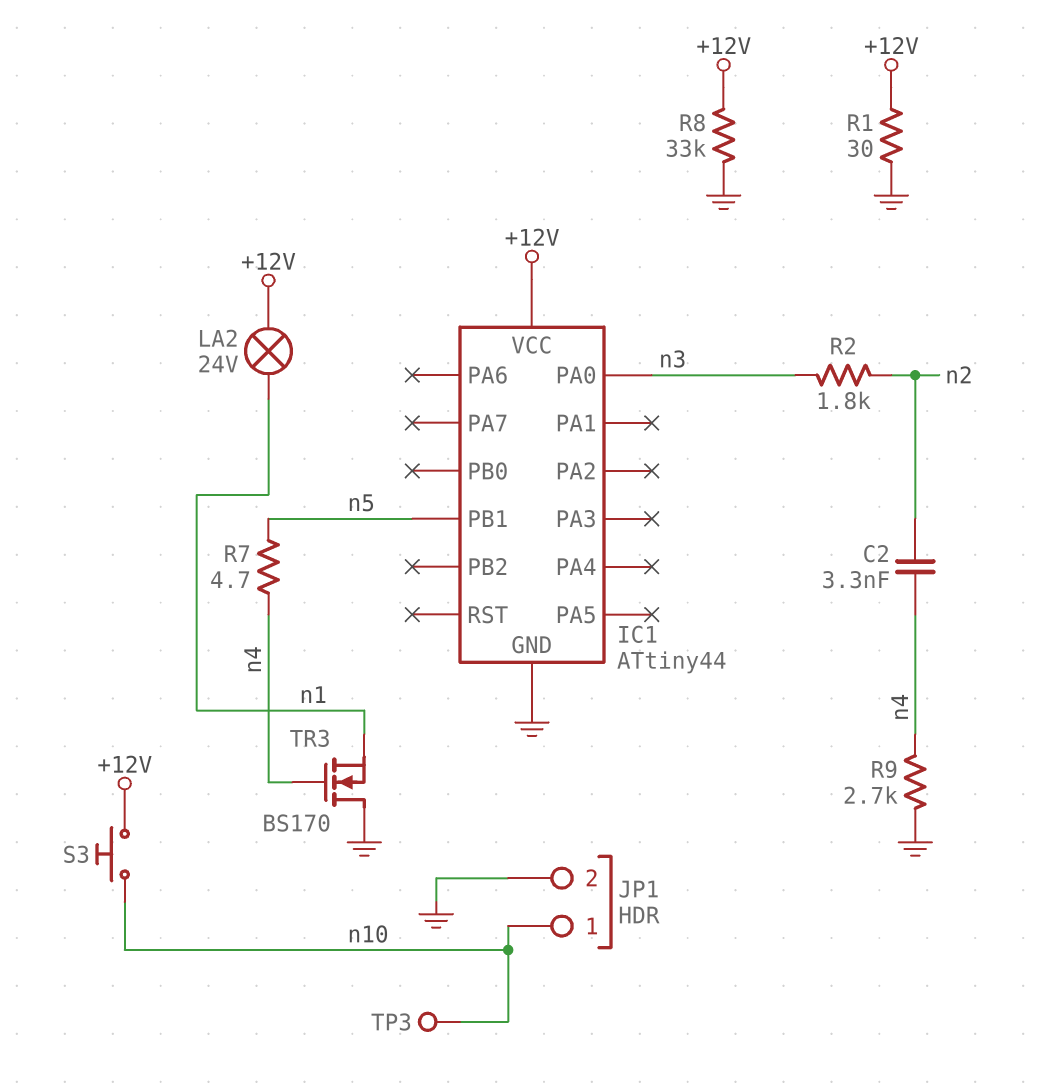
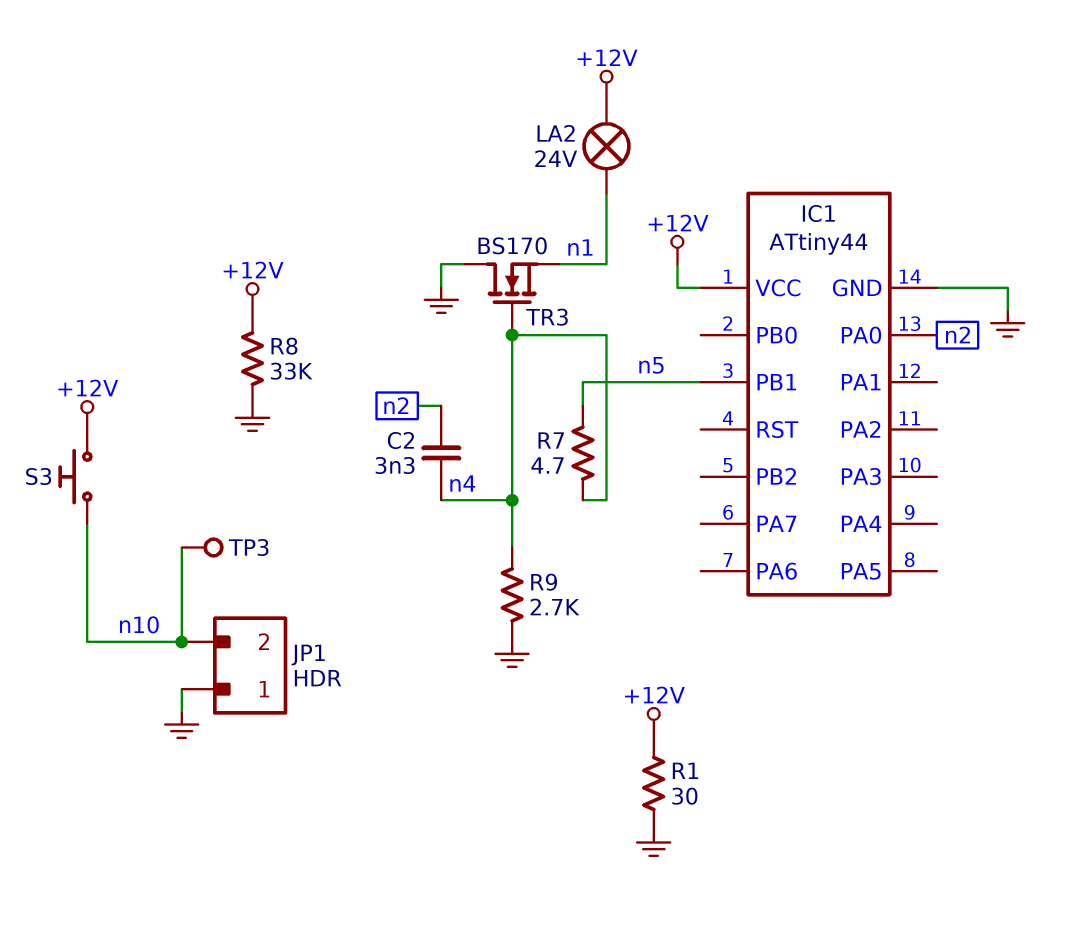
IC1 pin PA0: n3 -> n2
JP1 pin 1: n10 -> GND
JP1 pin 2: GND -> n10
R2: 1.8k (n2, n3) -> none

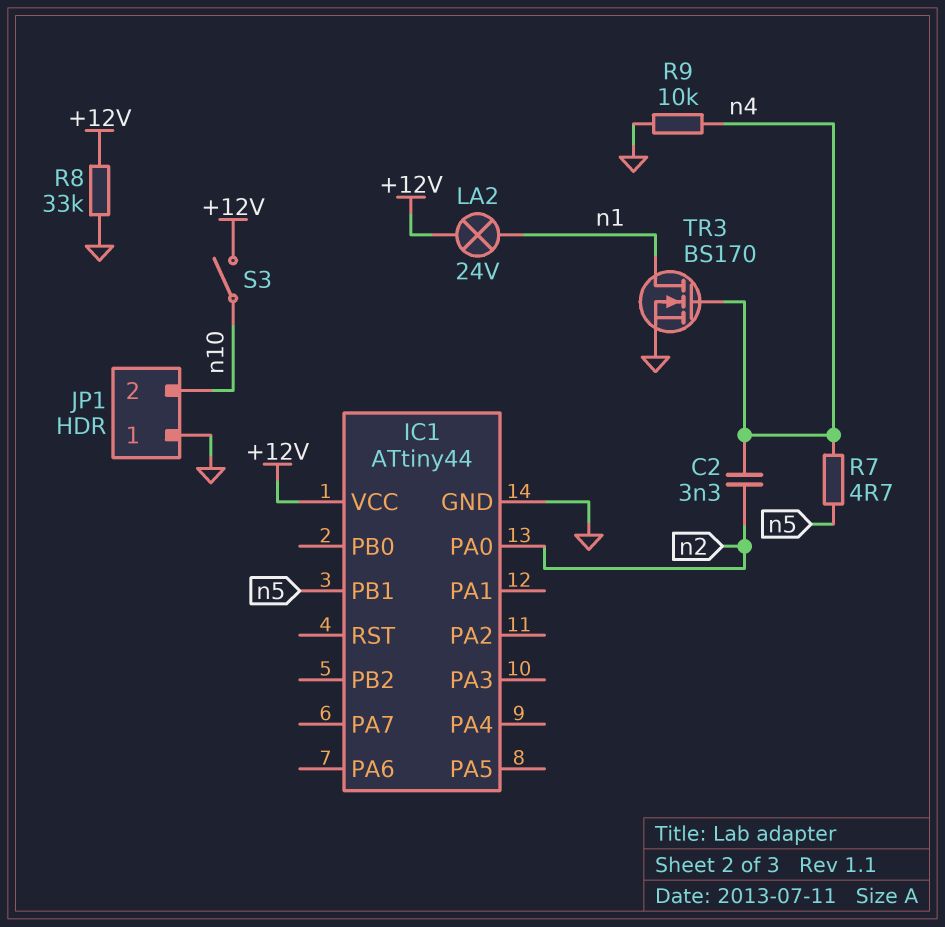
R1: 30 (+12V, GND) -> none
R9: 2.7k (GND, n4) -> 10k (GND, n4)
S3: button (+12V, n10) -> switch (+12V, n10)
TP3: test point (n10) -> none
TR3: NMOS BS170 (G n4, D GND, S n1) -> NMOS BS170 (G n4, D n1, S GND)

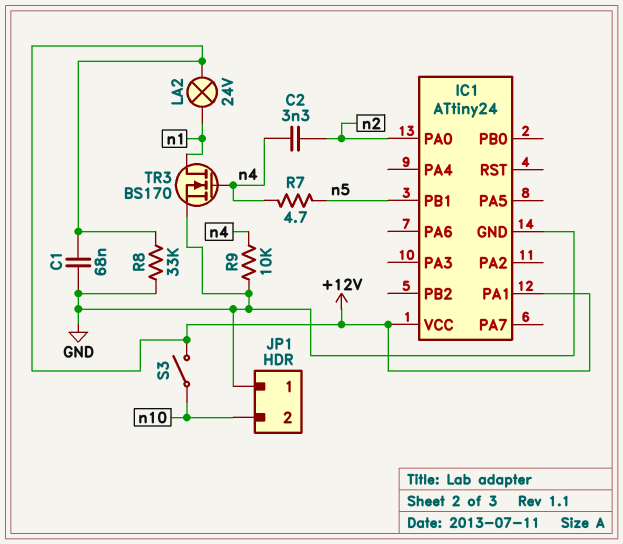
C1: none -> 68nF (+12V, GND)
IC1: ATtiny44 -> ATtiny24
IC1 pin PA1: none -> +12V

